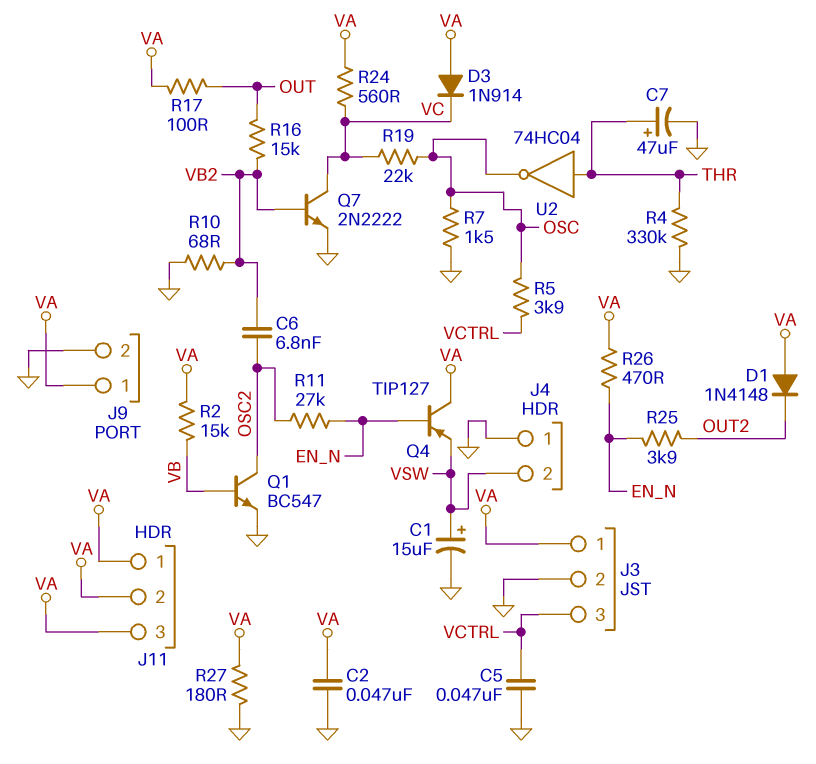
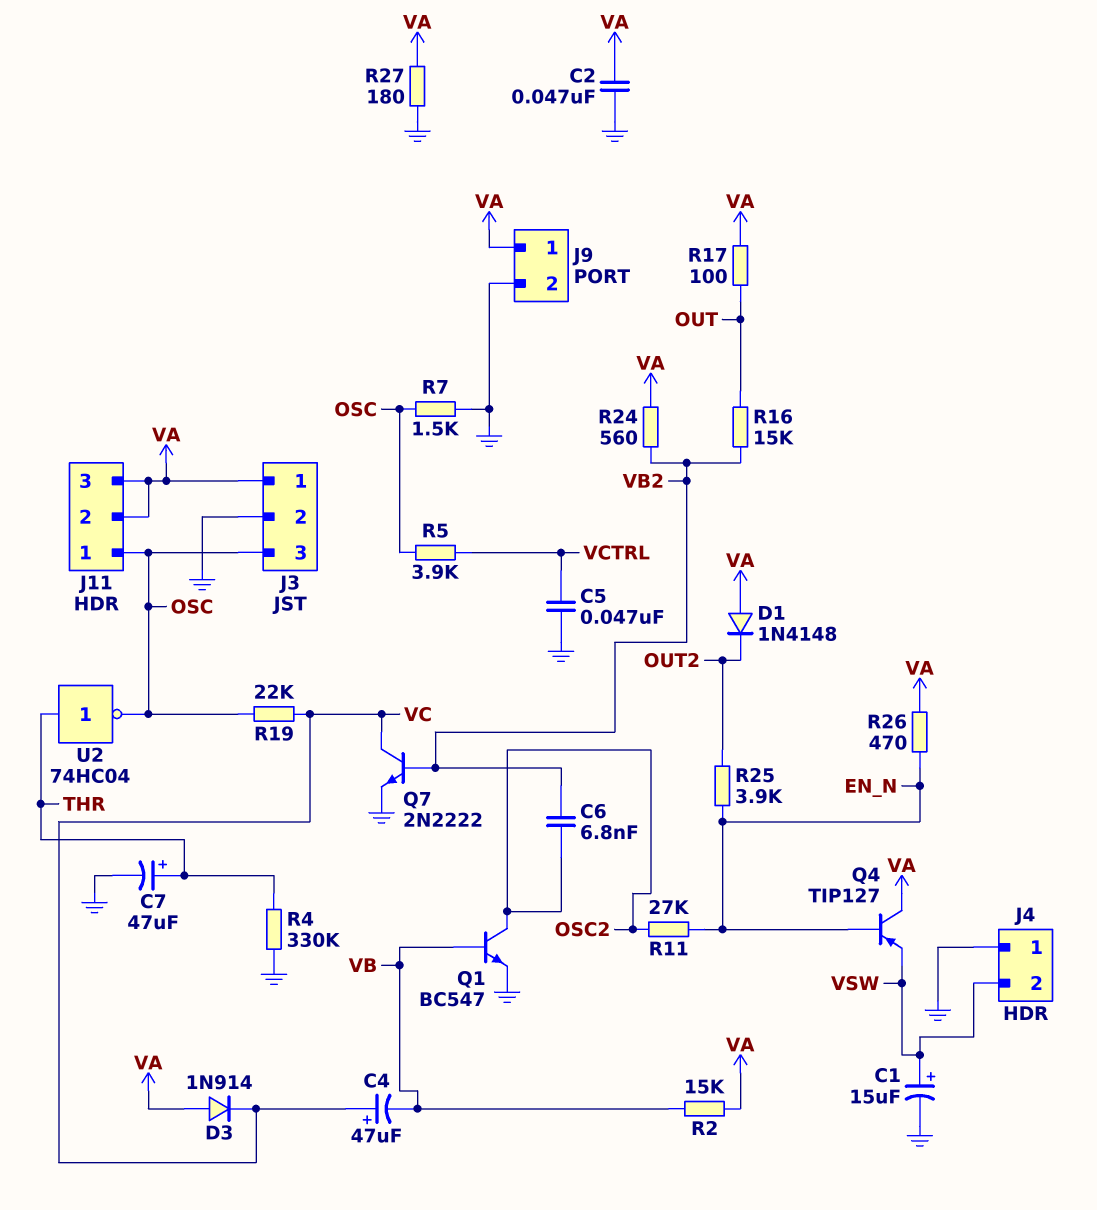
C4: none -> 47uF (plus VC, minus VB)
J3 pin 3: VCTRL -> OSC
J11 pin 1: VA -> OSC
R10: 68 (GND, VB2) -> none
R24: 560 (VA, VC) -> 560 (VA, VB2)

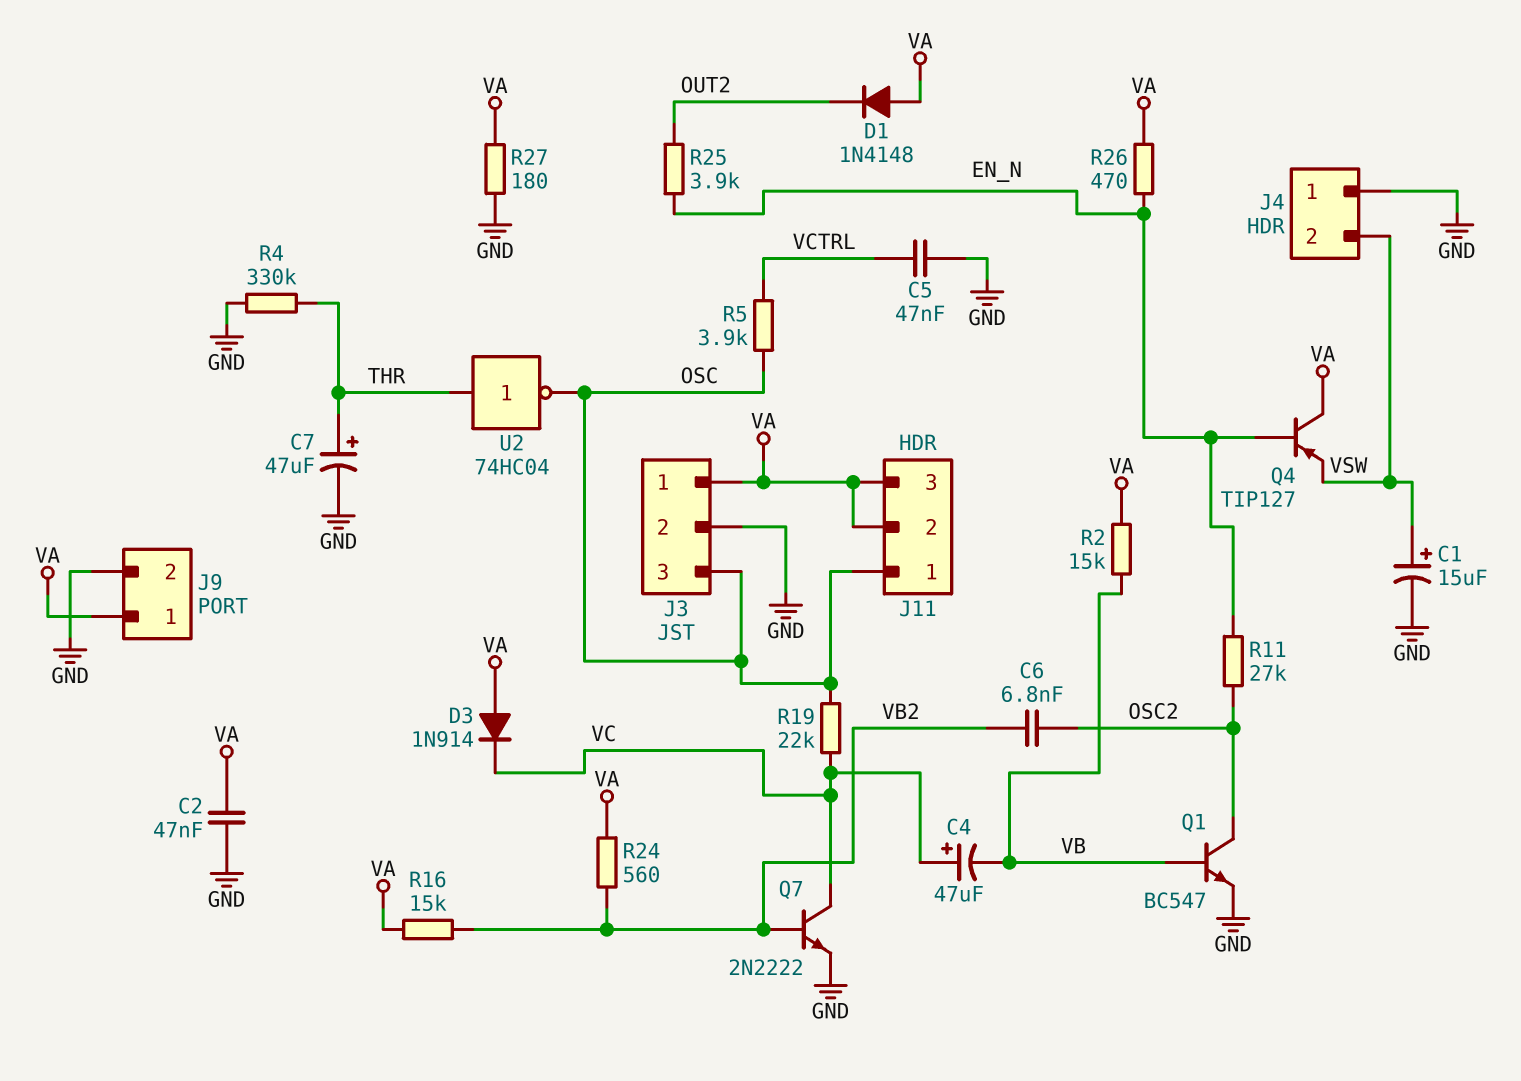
R7: 1.5k (GND, OSC) -> none
R16: 15k (OUT, VB2) -> 15k (VA, VB2)
R17: 100 (OUT, VA) -> none

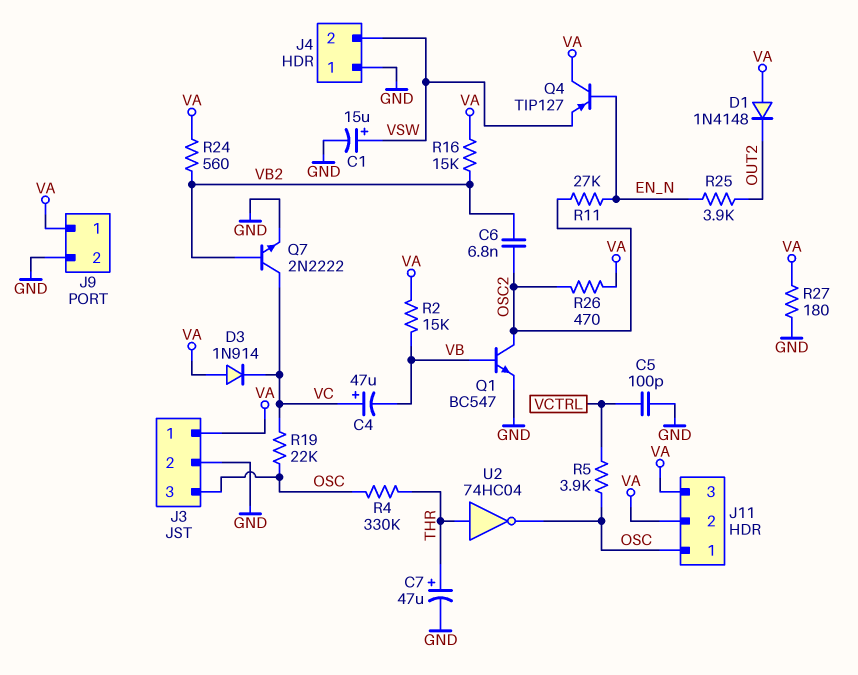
C2: 47nF (GND, VA) -> none
C5: 47nF (GND, VCTRL) -> 100pF (GND, VCTRL)
R4: 330k (GND, THR) -> 330k (OSC, THR)
R26: 470 (EN_N, VA) -> 470 (OSC2, VA)

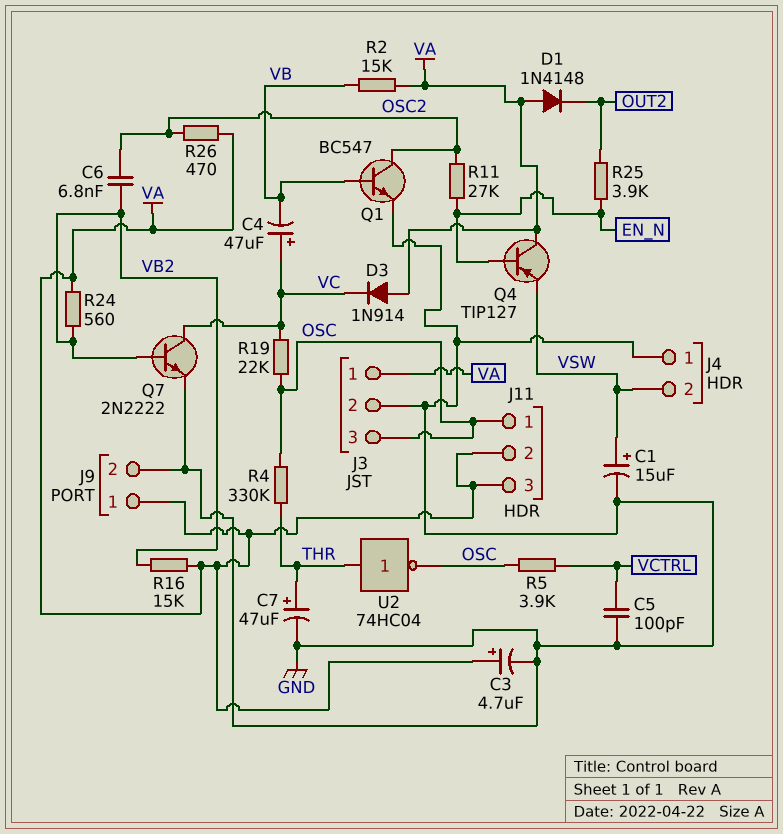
C3: none -> 4.7uF (plus VA, minus GND)
R27: 180 (GND, VA) -> none

